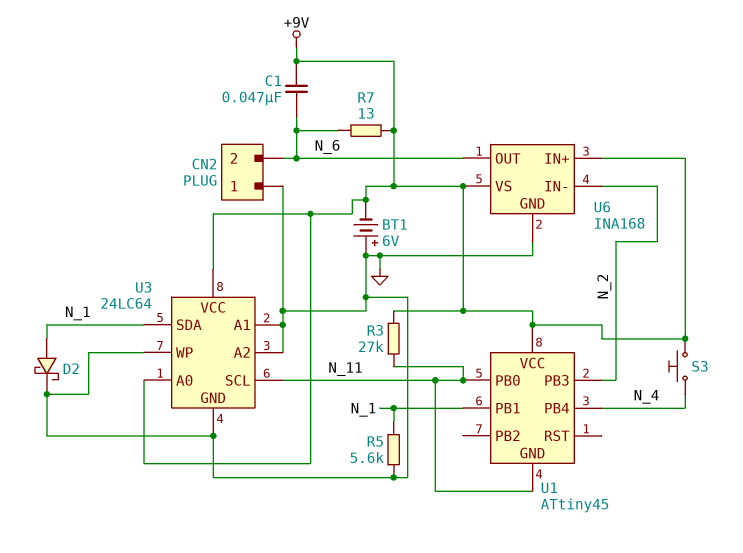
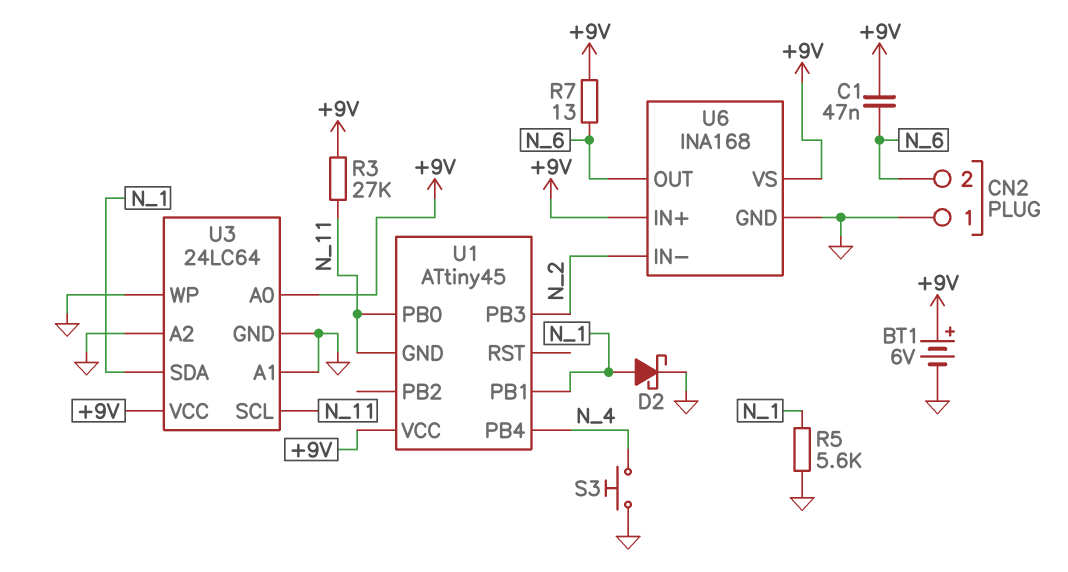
BT1: 6V (plus GND, minus +9V) -> 6V (plus +9V, minus GND)
S3: button (+9V, N_4) -> button (GND, N_4)

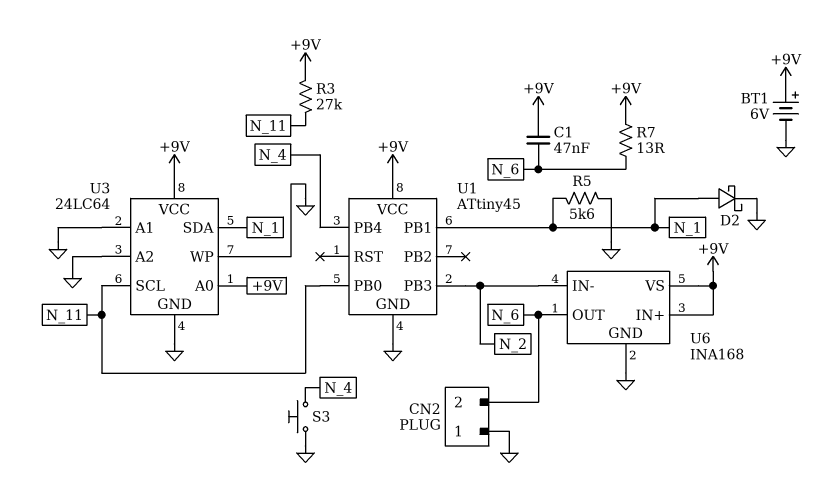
U1 pin GND: N_11 -> GND

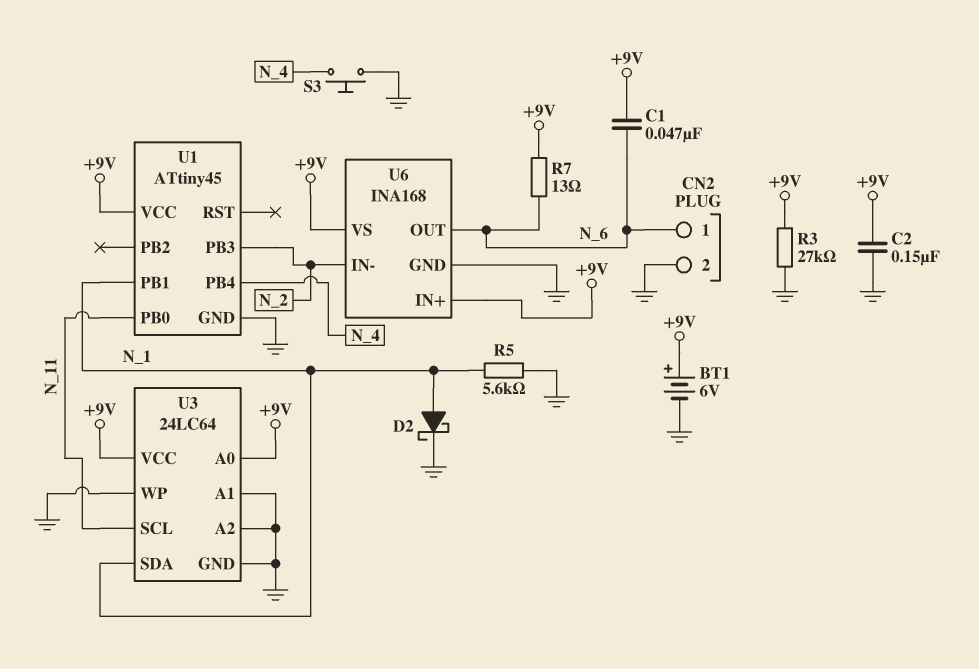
C2: none -> 150nF (+9V, GND)
CN2 pin 1: GND -> N_6
CN2 pin 2: N_6 -> GND
R3: 27k (+9V, N_11) -> 27k (+9V, GND)

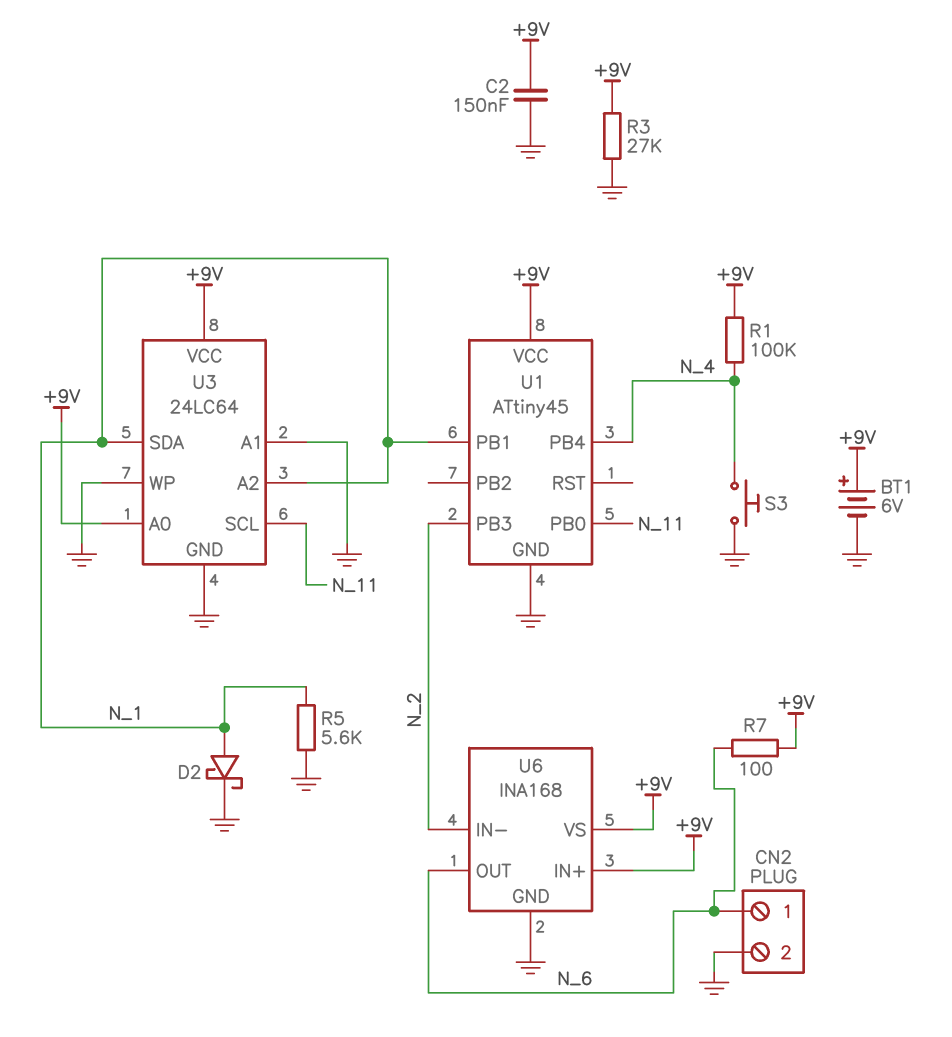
C1: 47nF (+9V, N_6) -> none
R1: none -> 100k (+9V, N_4)
R7: 13 (+9V, N_6) -> 100 (+9V, N_6)
U3 pin A2: GND -> N_1

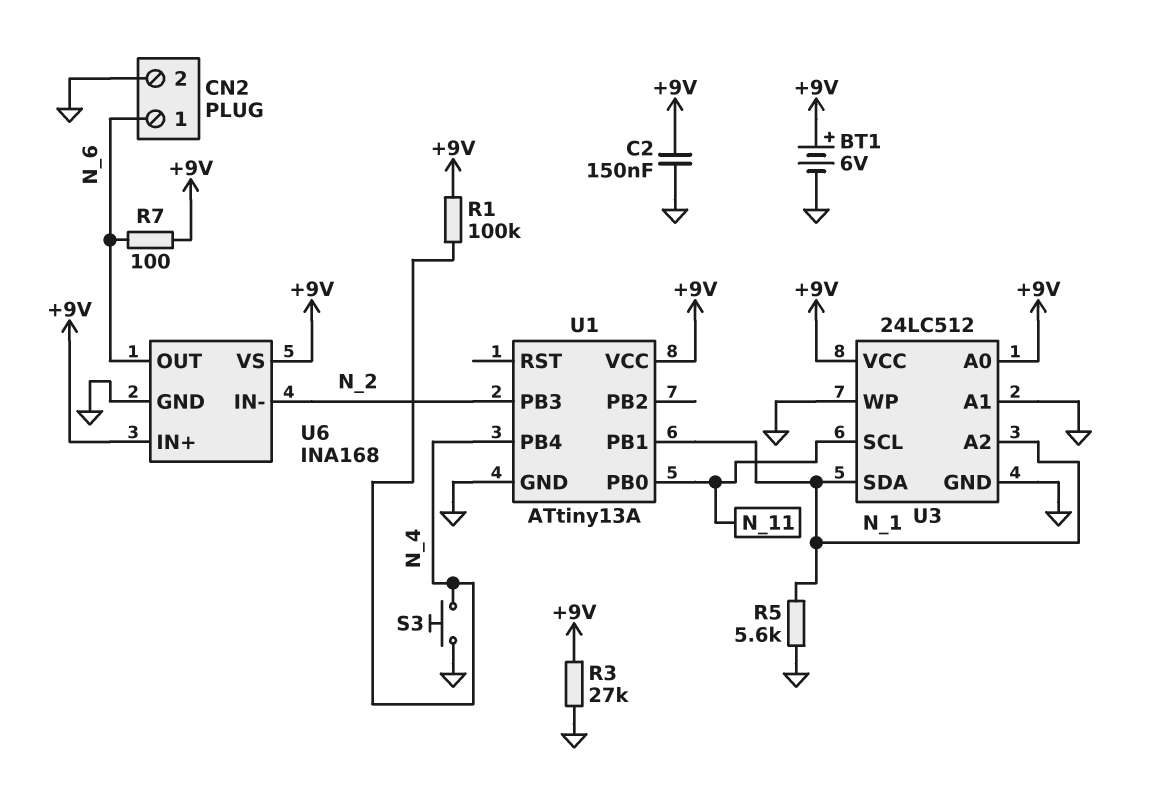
D2: schottky (A N_1, K GND) -> none
U1: ATtiny45 -> ATtiny13A
U3: 24LC64 -> 24LC512

